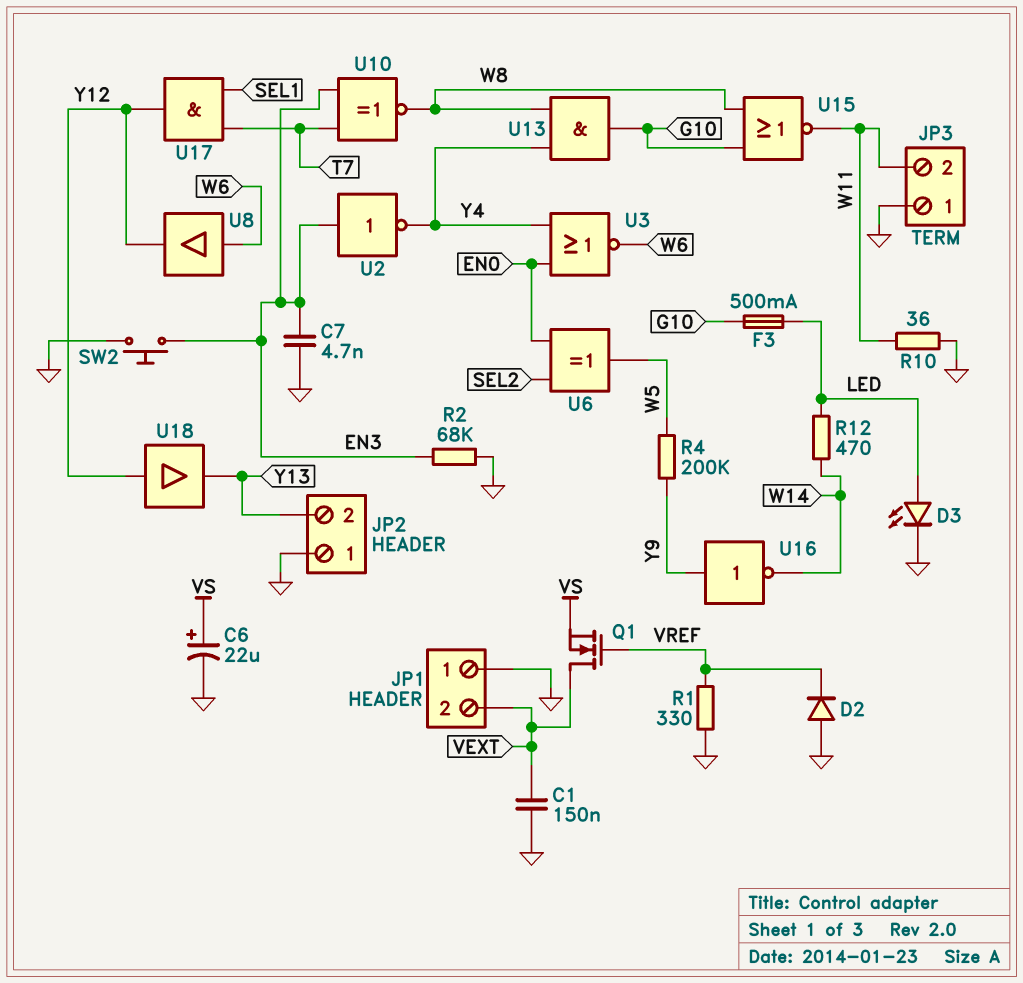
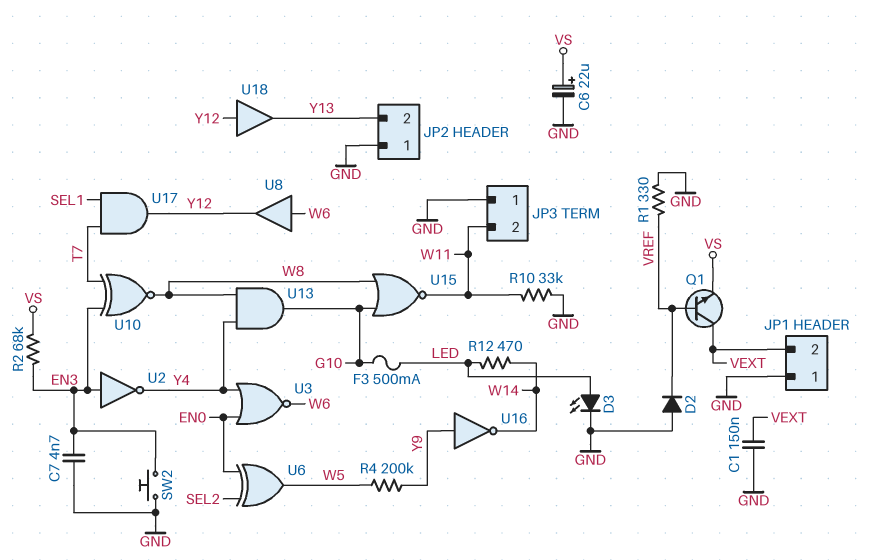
Q1: NMOS (G VREF, D VEXT, S VS) -> NPN (B VREF, C VEXT, E VS)
R2: 68k (EN3, GND) -> 68k (EN3, VS)
R10: 36 (GND, W11) -> 33k (GND, W11)

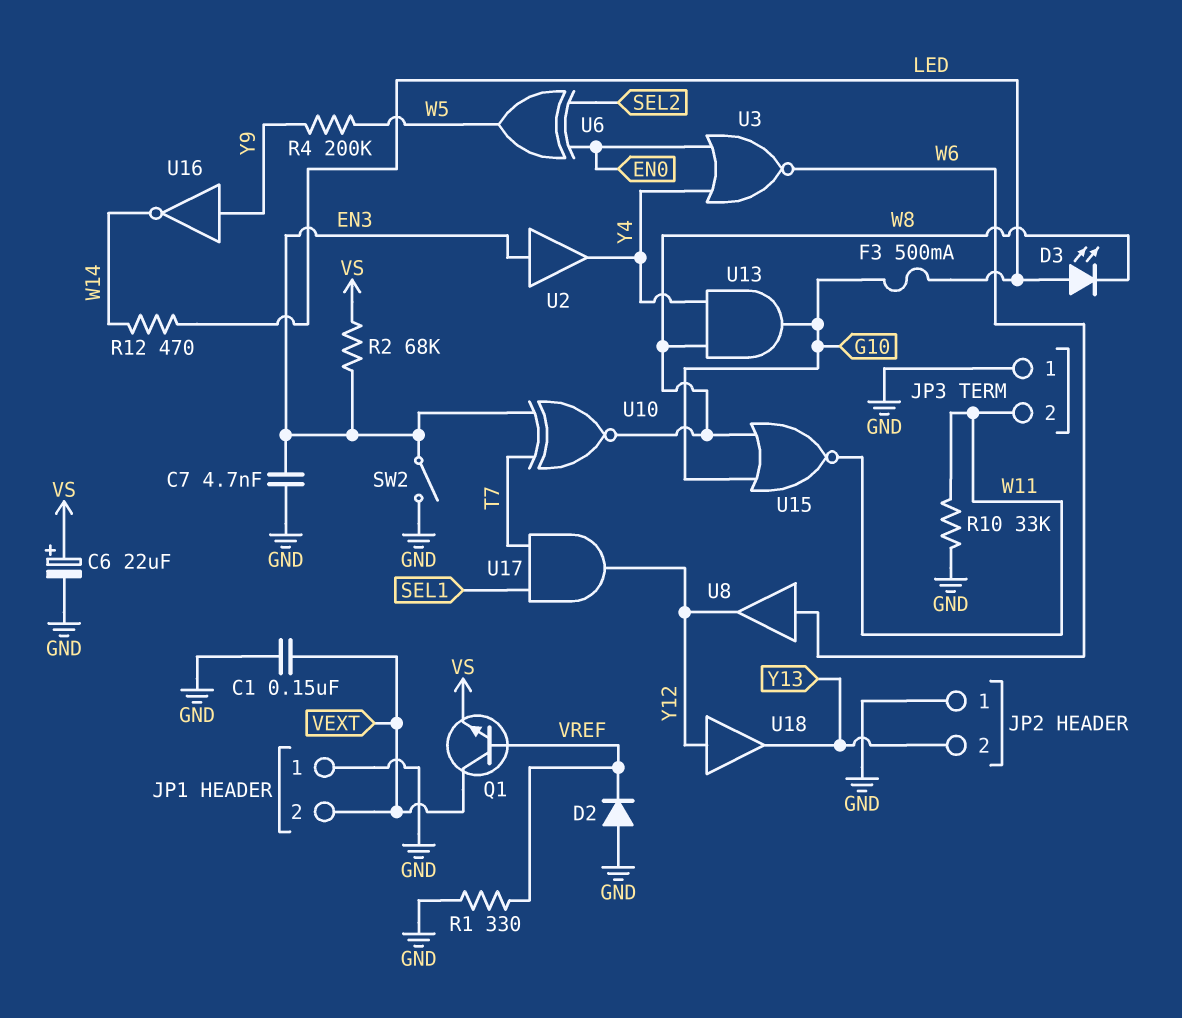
D3: LED (A LED, K GND) -> LED (A LED, K W8)
SW2: button (EN3, GND) -> switch (EN3, GND)
U2: NOT (in EN3, out Y4) -> buffer (in EN3, out Y4)

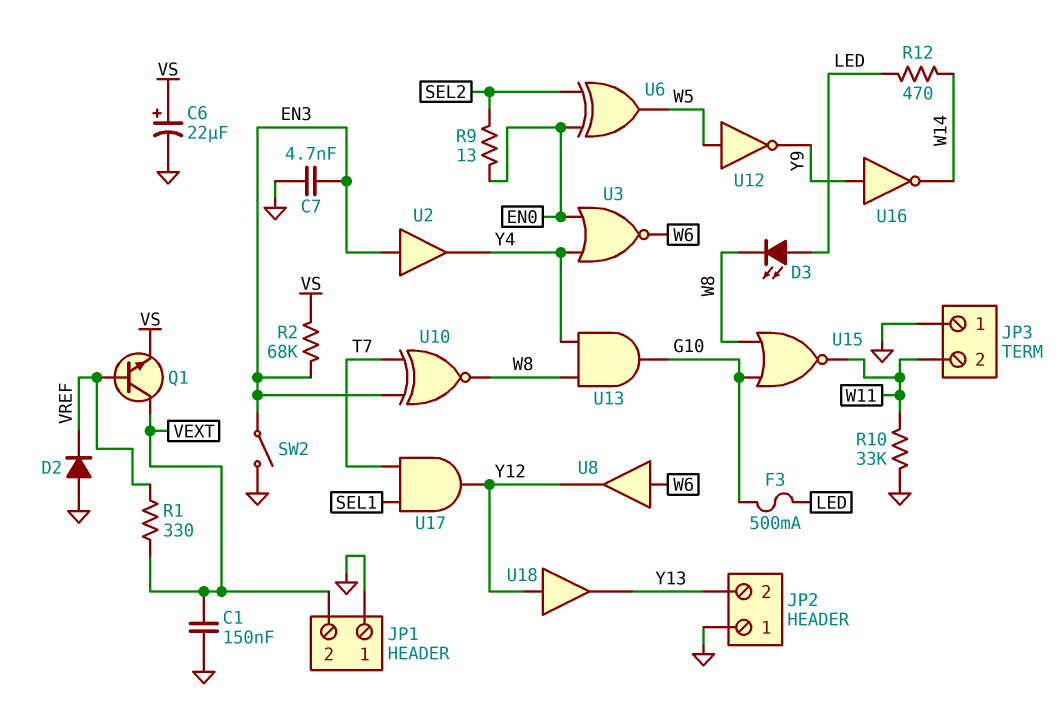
R1: 330 (GND, VREF) -> 330 (VEXT, VREF)
R4: 200k (W5, Y9) -> none
R9: none -> 13 (EN0, SEL2)
U12: none -> NOT (in W5, out Y9)

